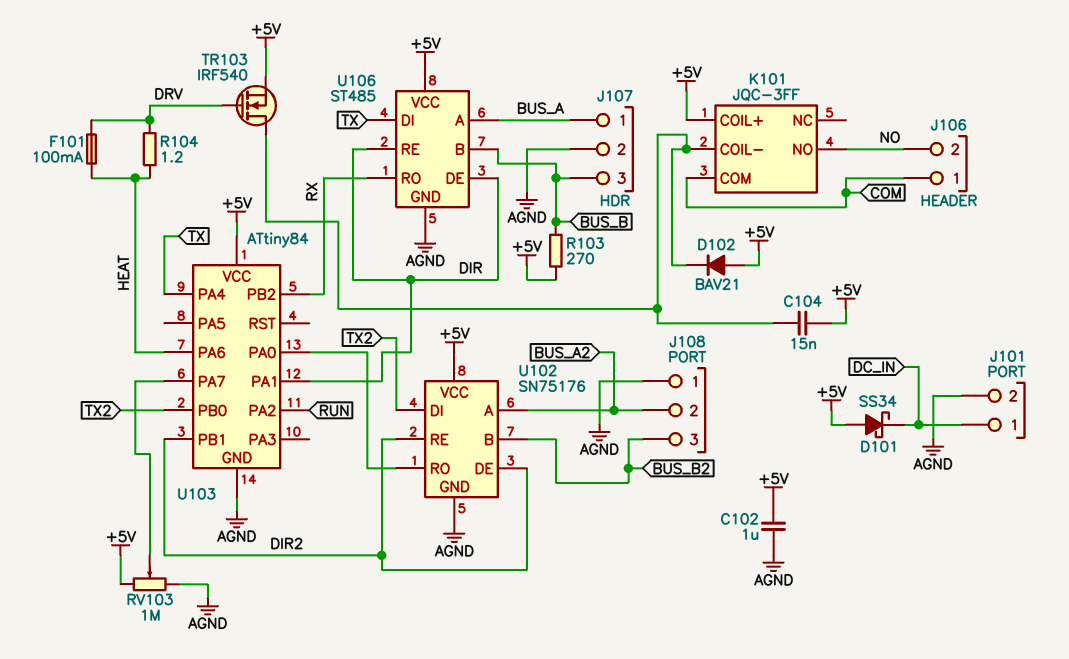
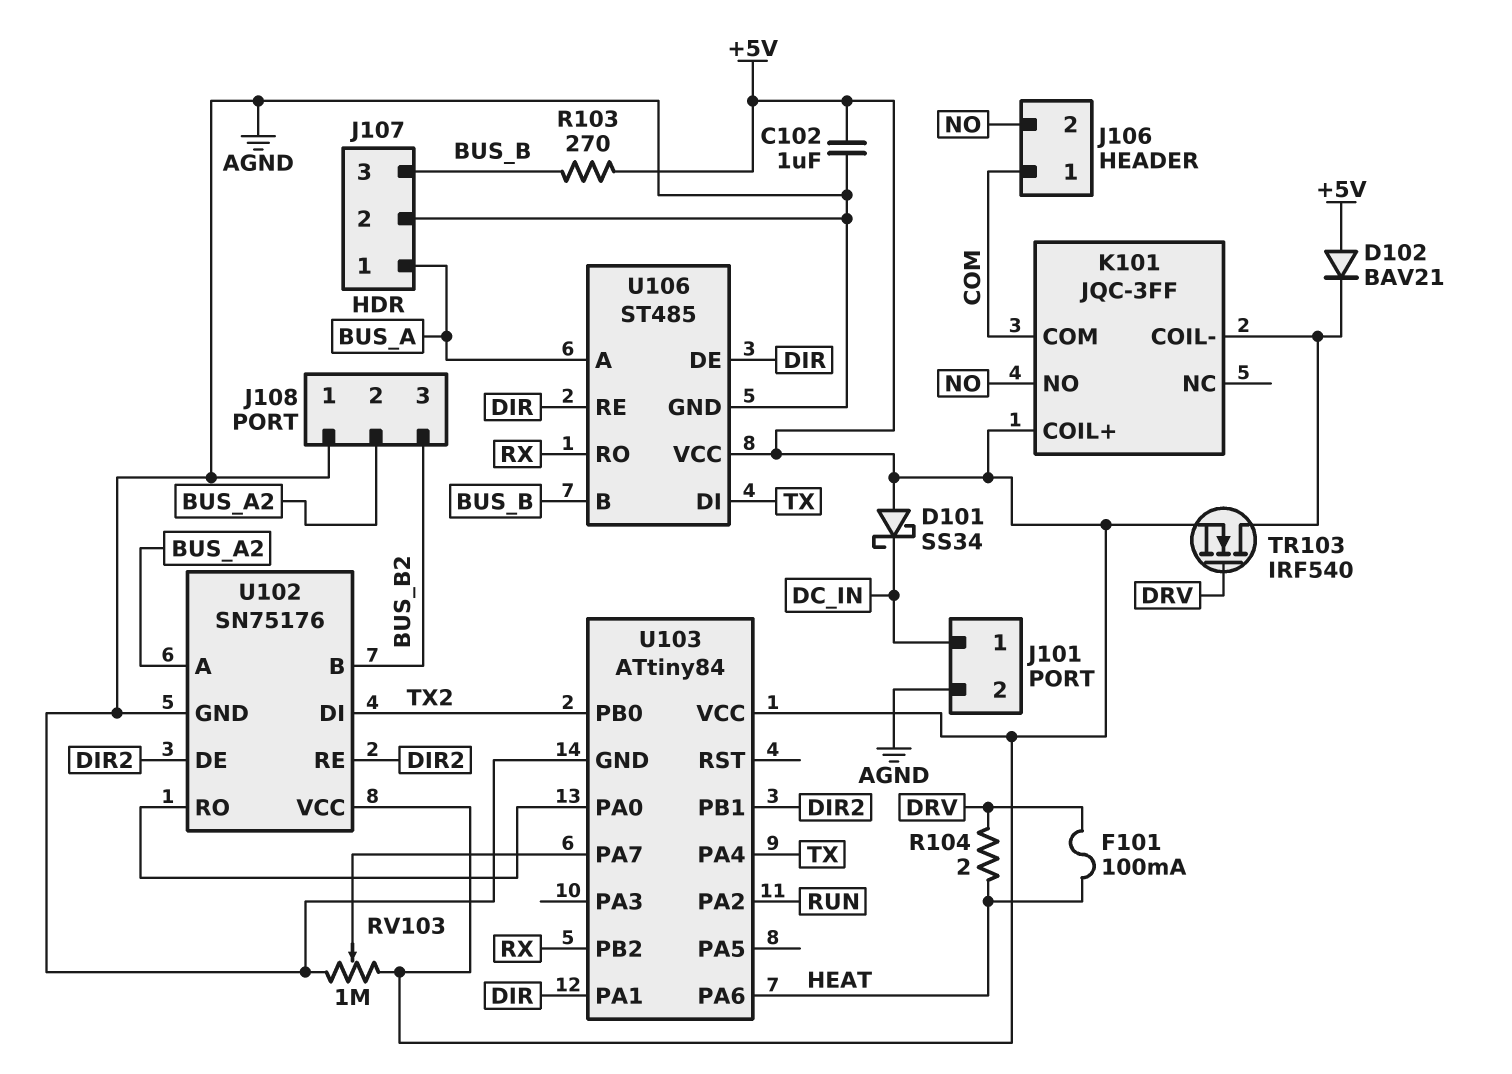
C104: 15nF (+5V, K101/COIL-) -> none
R104: 1.2 (DRV, HEAT) -> 2 (DRV, HEAT)

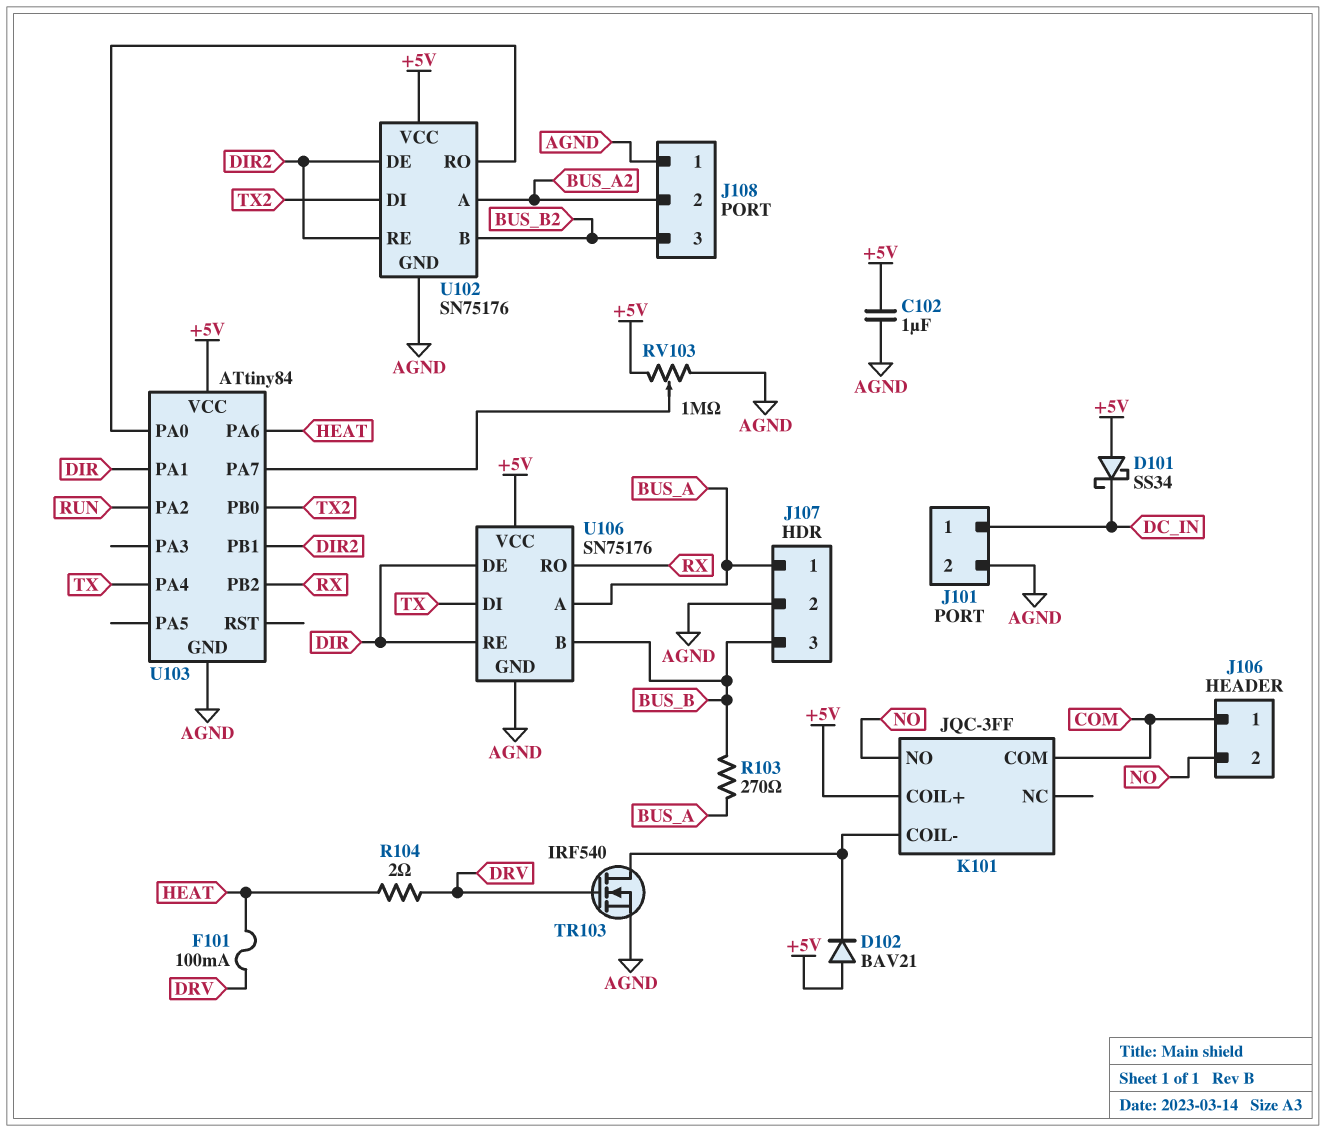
R103: 270 (+5V, BUS_B) -> 270 (BUS_A, BUS_B)
TR103: NMOS IRF540 (G DRV, D K101/COIL-, S +5V) -> NMOS IRF540 (G DRV, D K101/COIL-, S AGND)
U106: ST485 -> SN75176

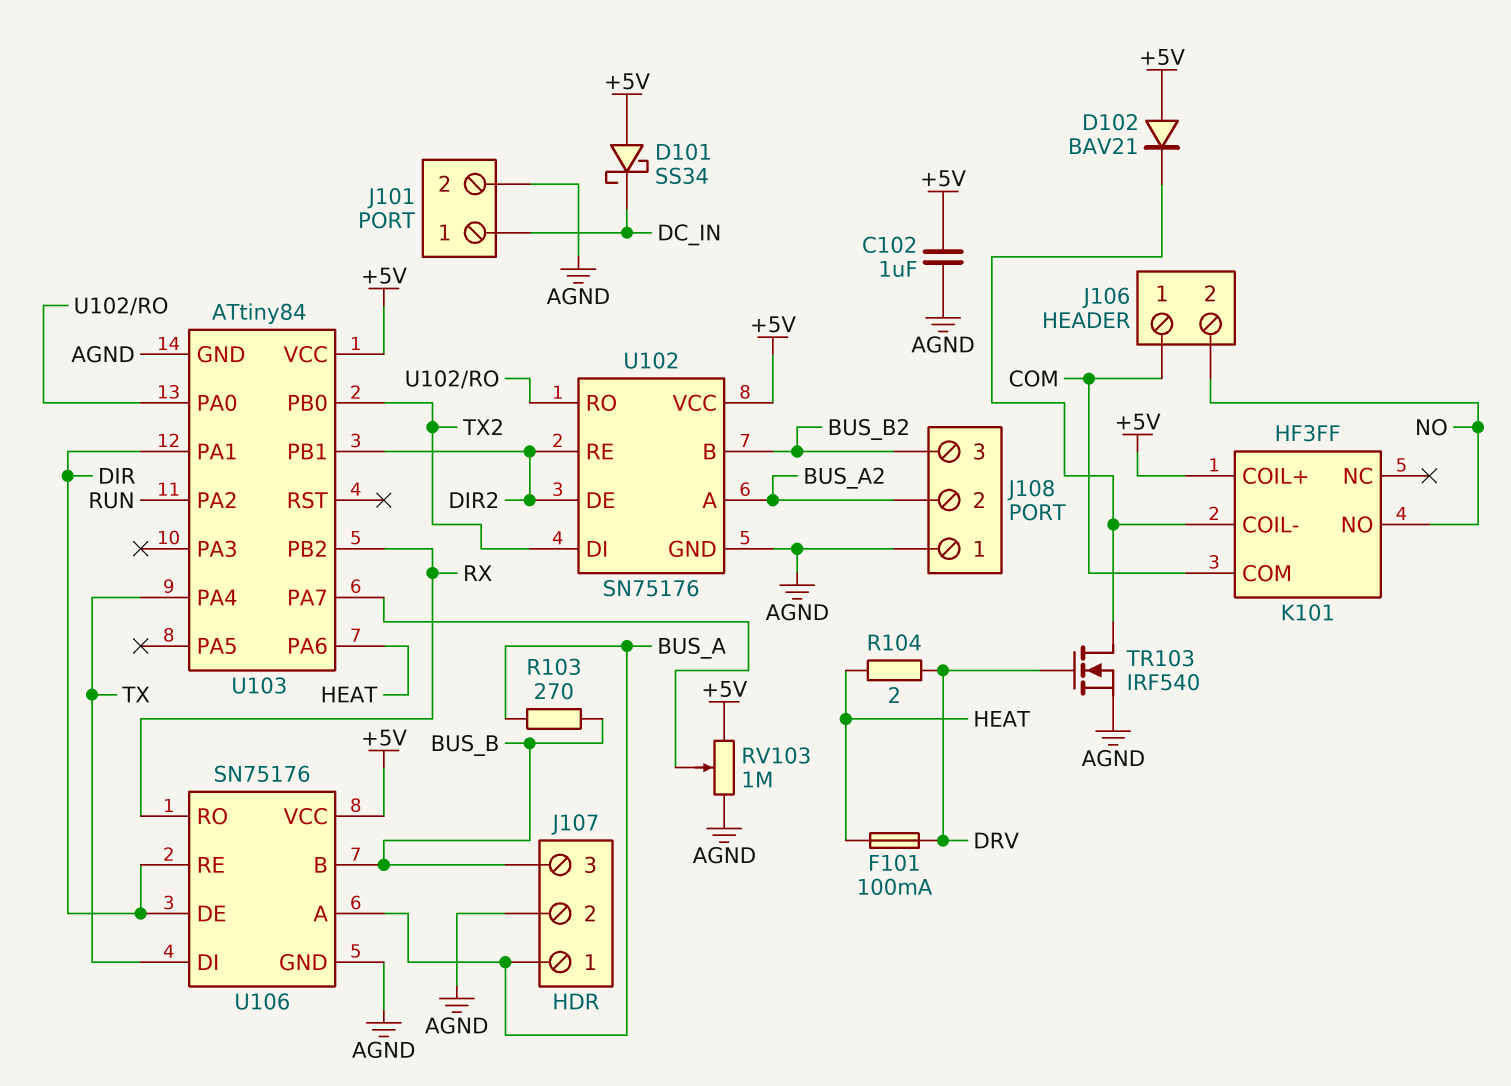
K101: JQC-3FF -> HF3FF

